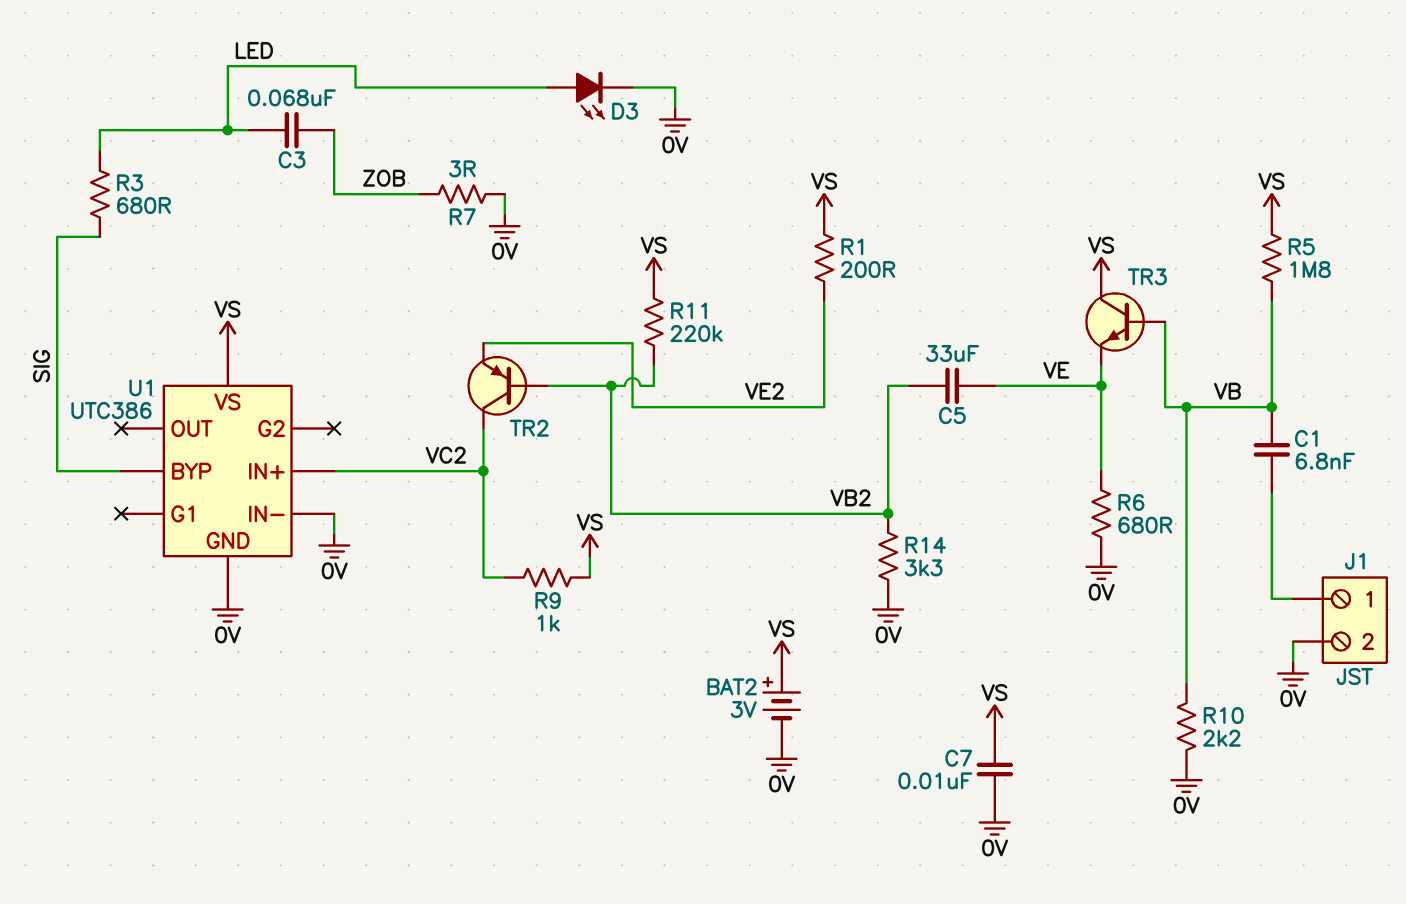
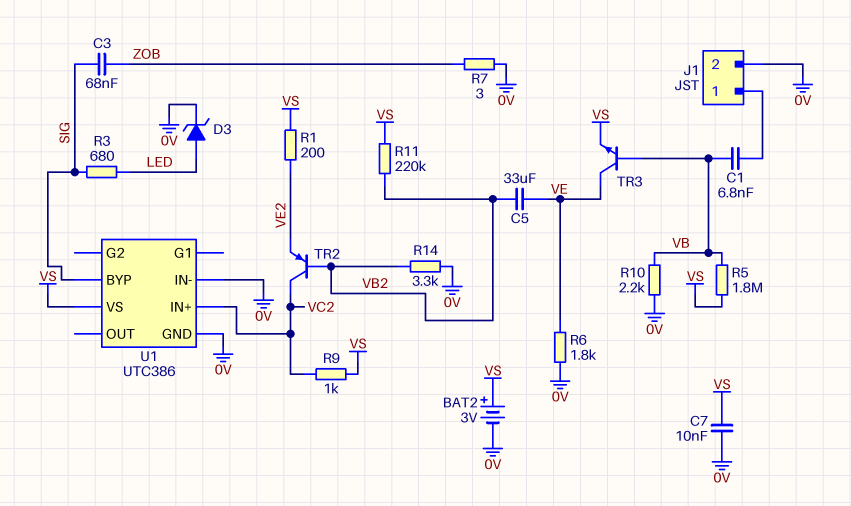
C3: 68nF (LED, ZOB) -> 68nF (SIG, ZOB)
D3: LED (A LED, K 0V) -> zener (A LED, K 0V)
R6: 680 (0V, VE) -> 1.8k (0V, VE)
TR3: NPN (B VB, C VS, E VE) -> NPN (B VB, C VE, E VS)

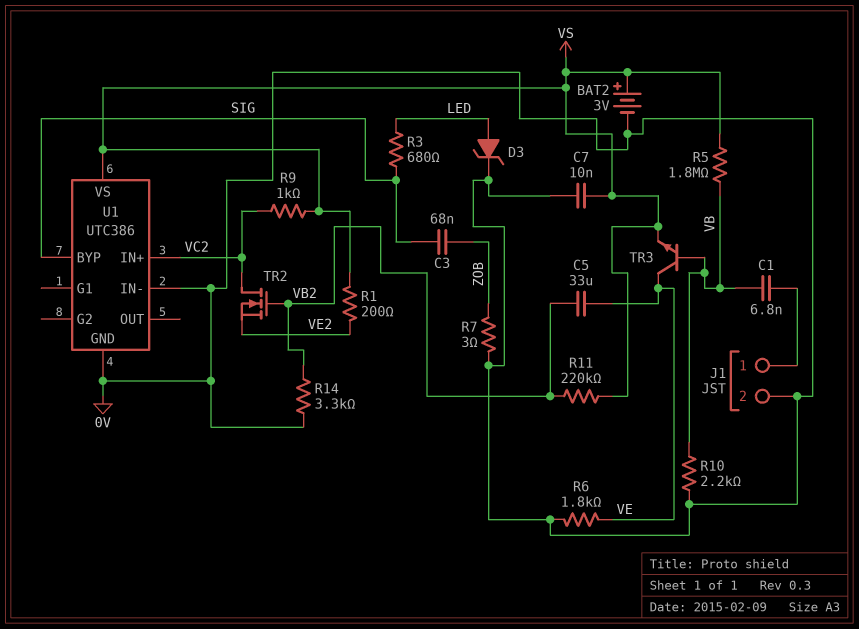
TR2: PNP (B VB2, C VC2, E VE2) -> NMOS (G VB2, D VC2, S VE2)

